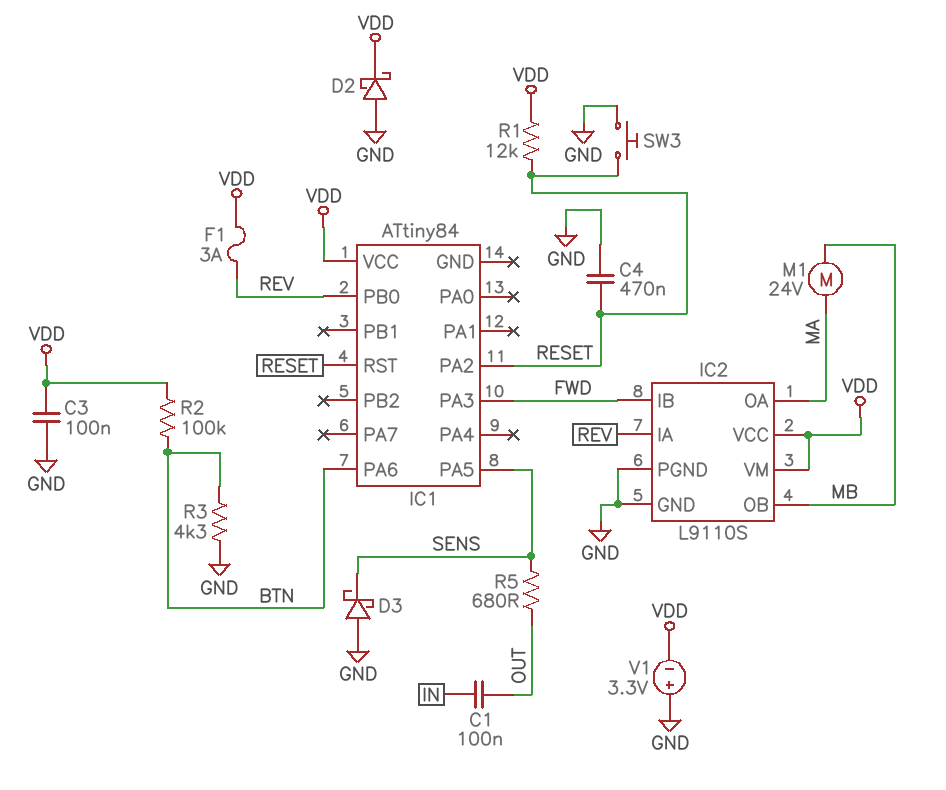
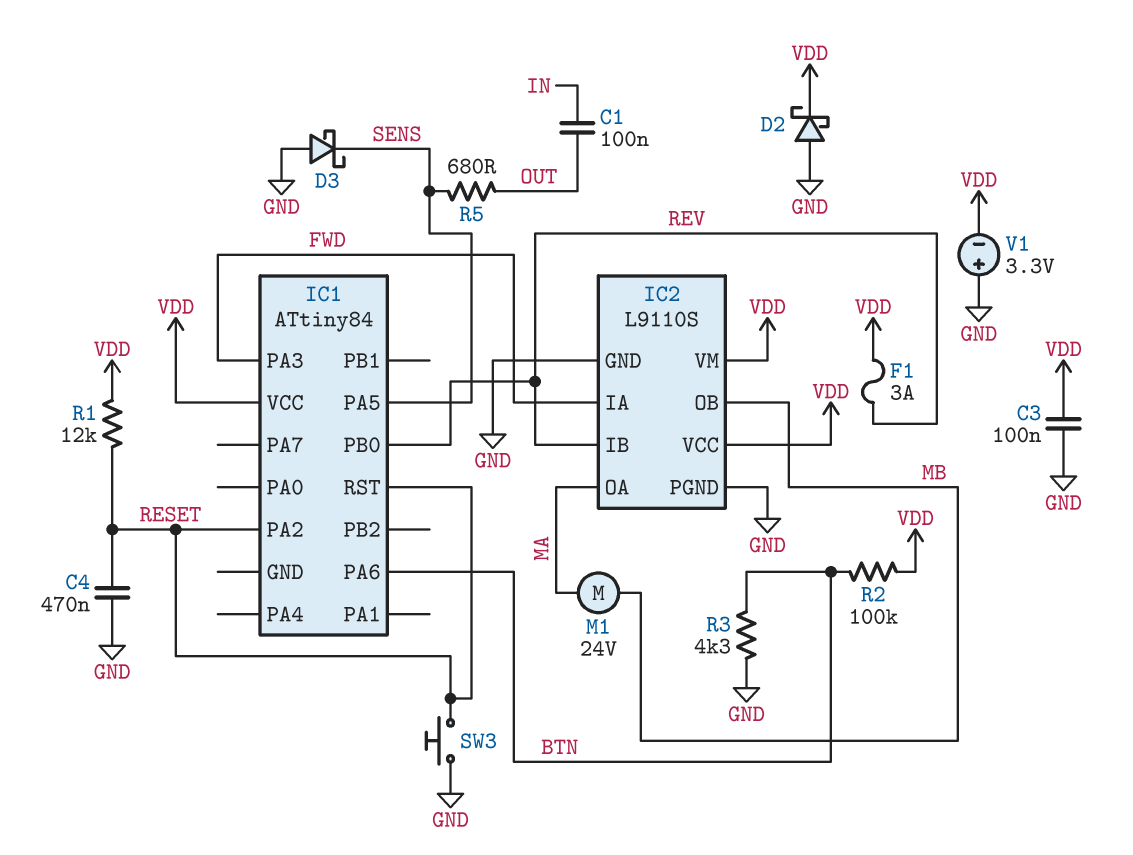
IC2 pin IA: REV -> FWD
IC2 pin IB: FWD -> REV

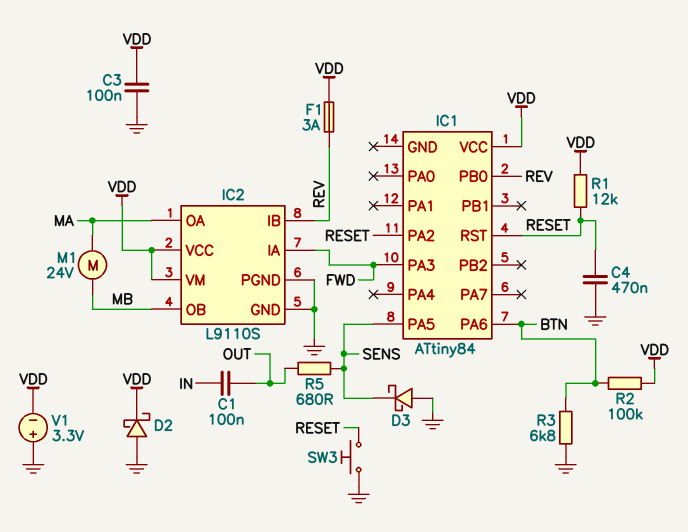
R3: 4.3k (BTN, GND) -> 6.8k (BTN, GND)

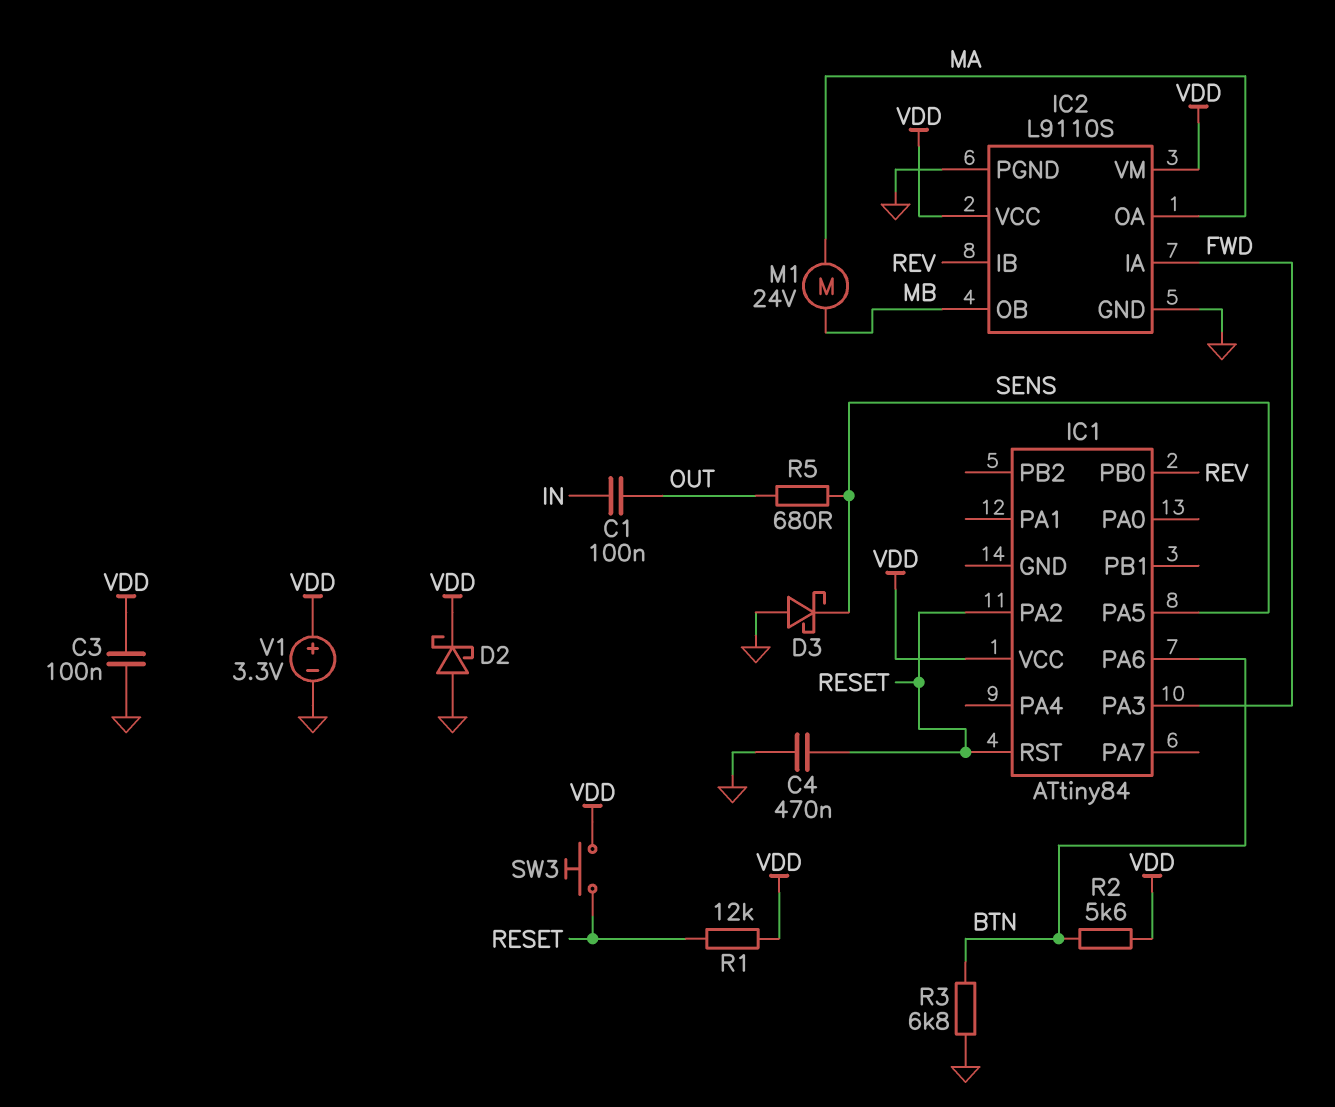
F1: 3A (REV, VDD) -> none
R2: 100k (BTN, VDD) -> 5.6k (BTN, VDD)
SW3: button (GND, RESET) -> button (RESET, VDD)
V1: 3.3V (plus GND, minus VDD) -> 3.3V (plus VDD, minus GND)

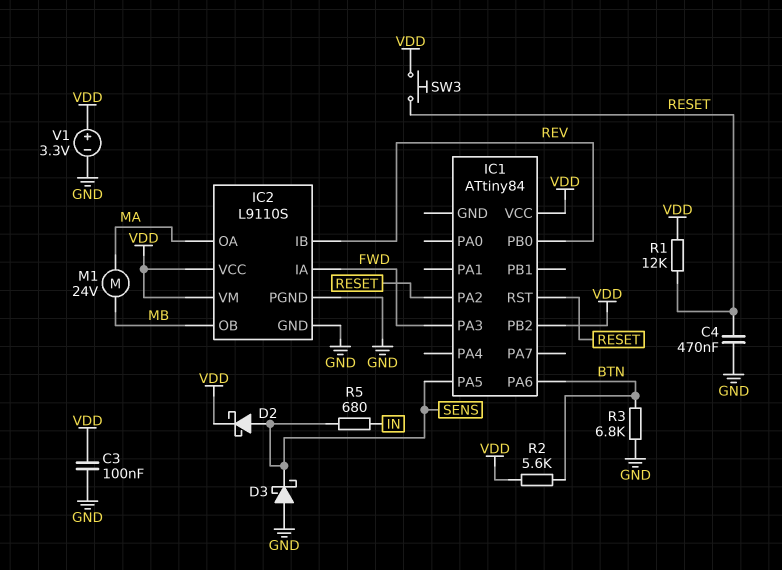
C1: 100nF (IN, OUT) -> none
D2: schottky (A GND, K VDD) -> schottky (A SENS, K VDD)
IC1 pin PB2: none -> VDD
R5: 680 (OUT, SENS) -> 680 (IN, SENS)

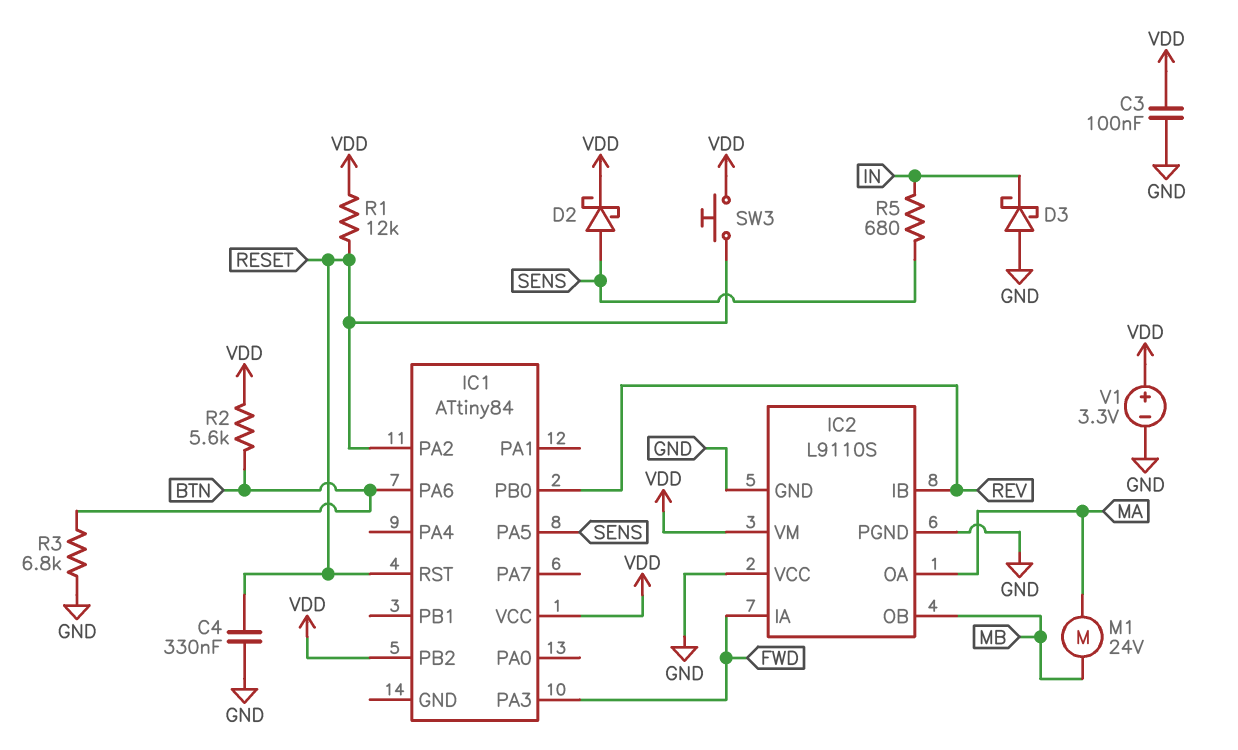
C4: 470nF (GND, RESET) -> 330nF (GND, RESET)
D3: schottky (A GND, K SENS) -> schottky (A GND, K IN)
IC2 pin VCC: VDD -> GND

